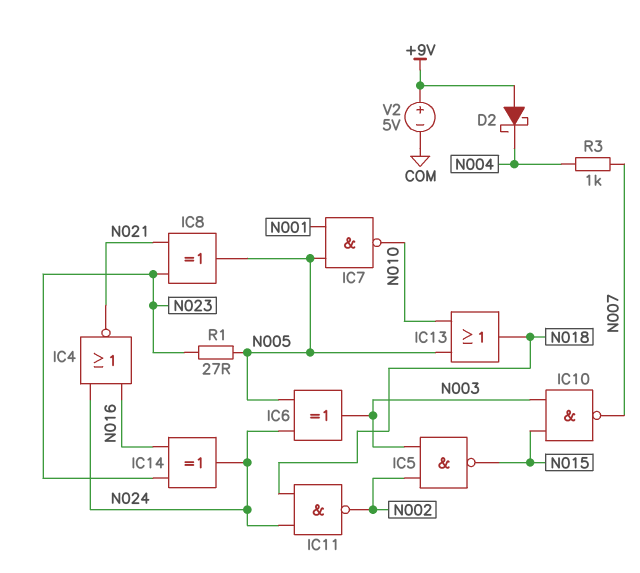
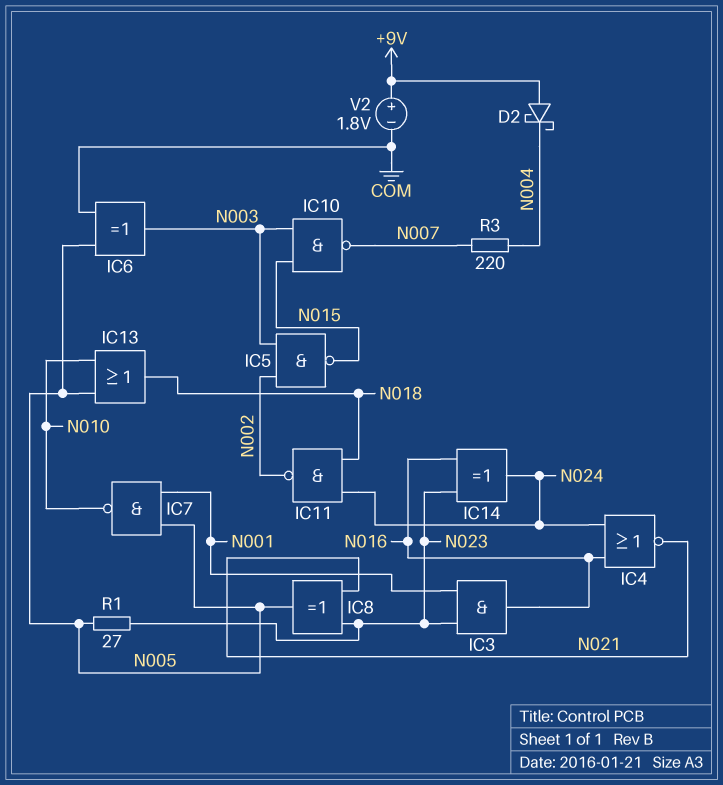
IC3: none -> AND (in N001, in N023, out N016)
IC6: XOR (in N005, in N024, out N003) -> XOR (in COM, in N005, out N003)
R3: 1k (N004, N007) -> 220 (N004, N007)
V2: 5V (plus +9V, minus COM) -> 1.8V (plus +9V, minus COM)

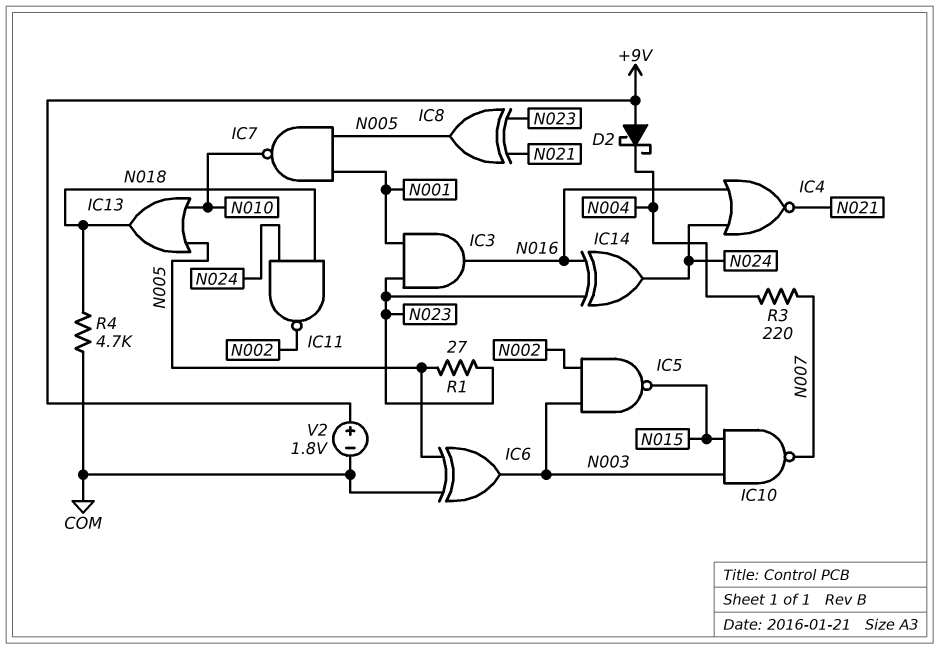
R4: none -> 4.7k (COM, N018)

